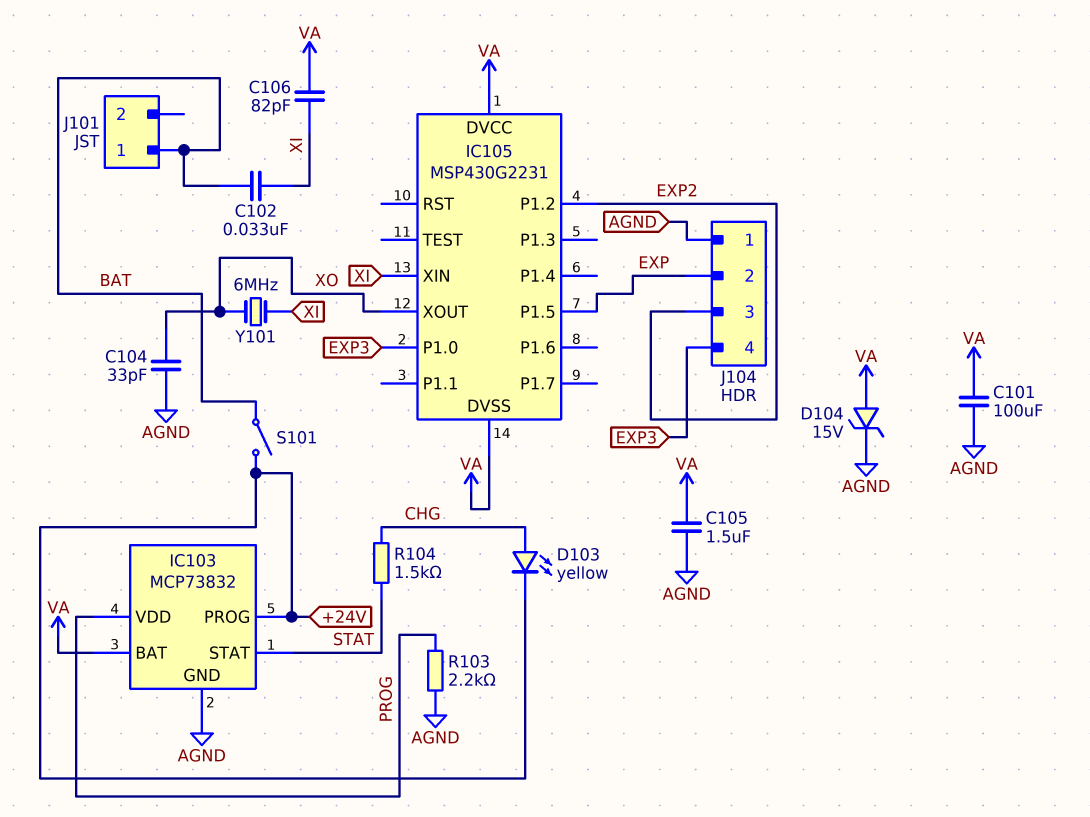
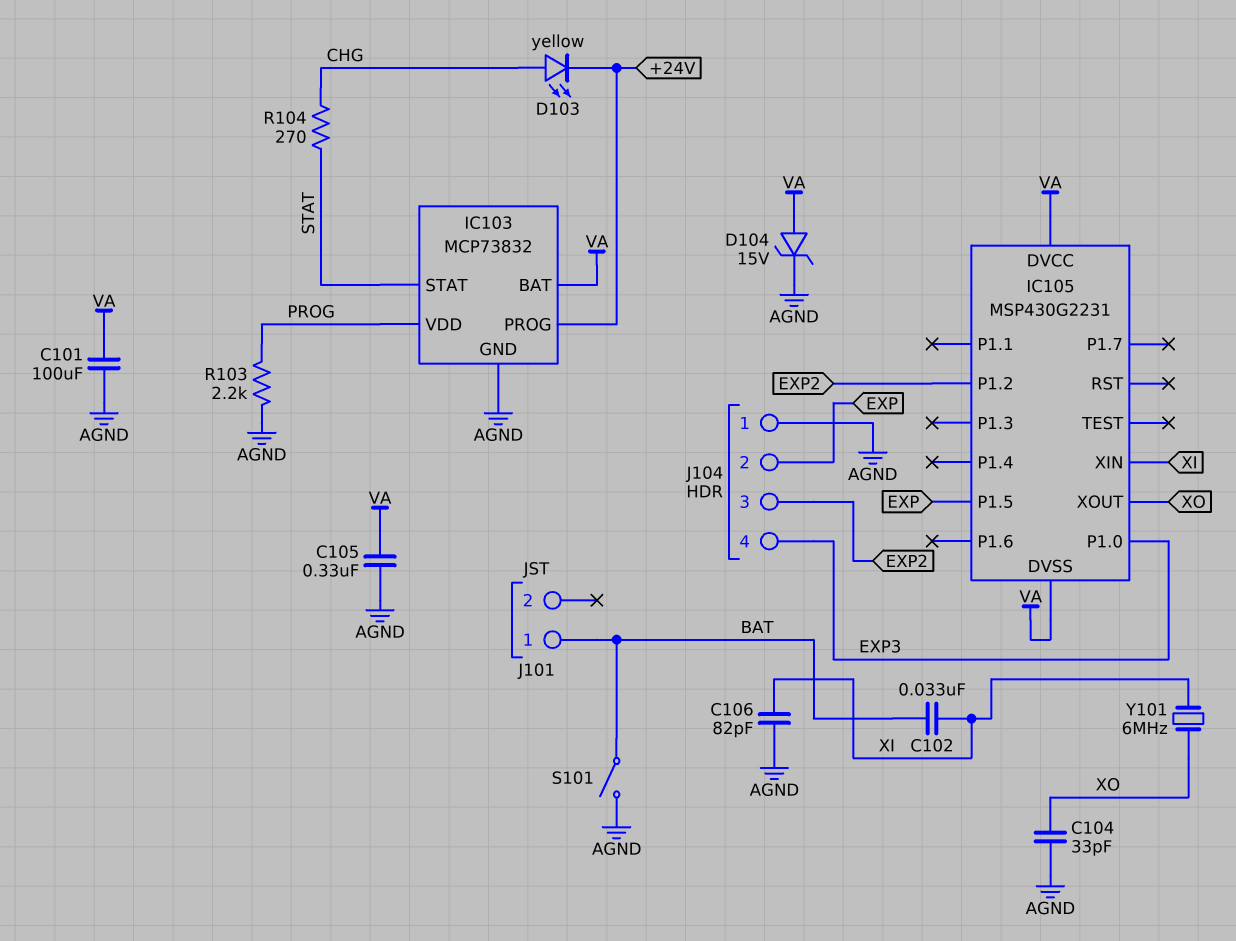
C105: 1.5uF (AGND, VA) -> 330nF (AGND, VA)
C106: 82pF (VA, XI) -> 82pF (AGND, XI)
R104: 1.5k (CHG, STAT) -> 270 (CHG, STAT)
S101: switch (+24V, BAT) -> switch (AGND, BAT)

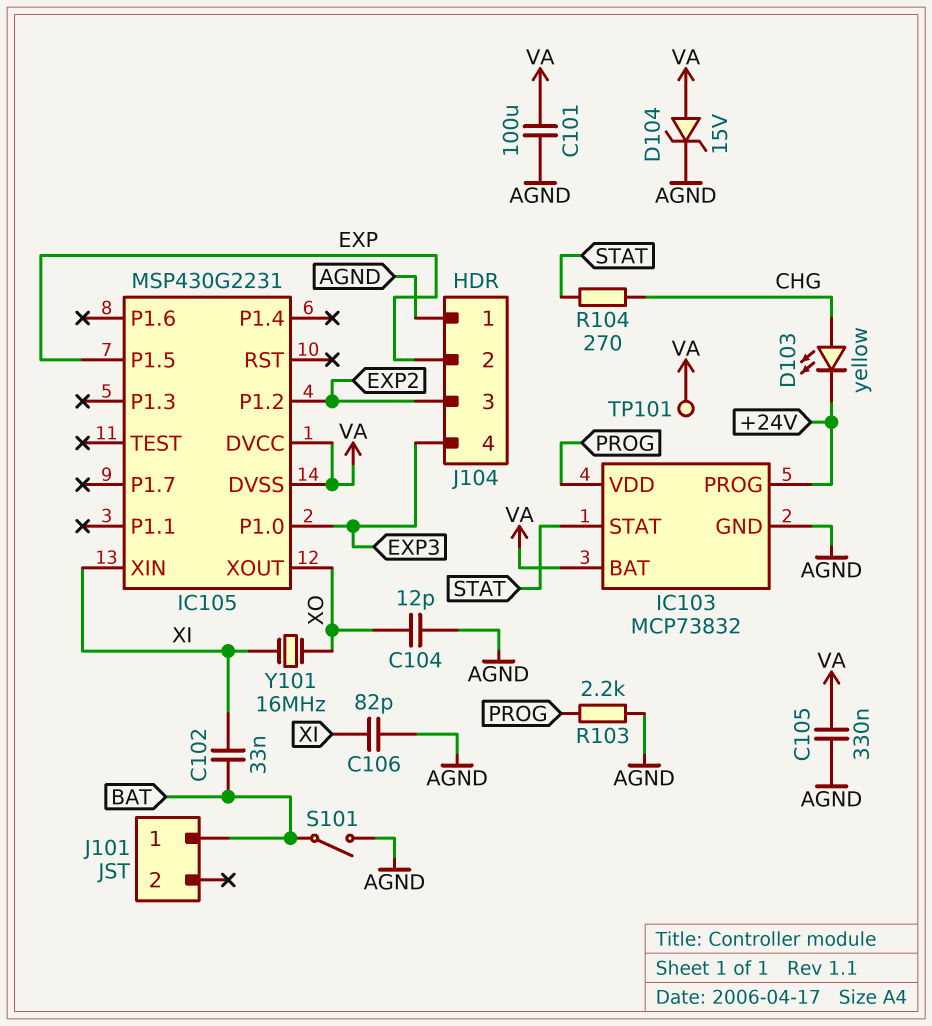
C104: 33pF (AGND, XO) -> 12pF (AGND, XO)
TP101: none -> test point (VA)
Y101: 6MHz (XI, XO) -> 16MHz (XI, XO)

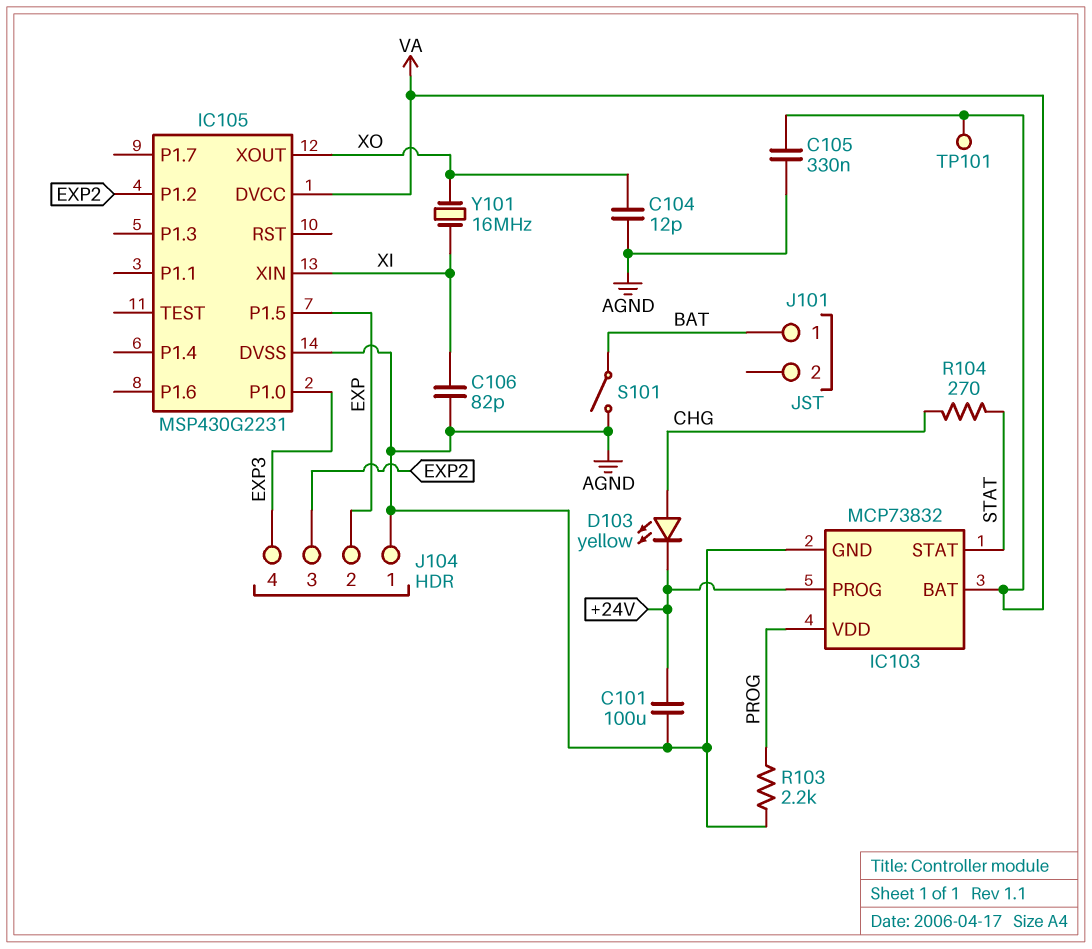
C101: 100uF (AGND, VA) -> 100uF (+24V, AGND)
C102: 33nF (BAT, XI) -> none
D104: zener 15V (A VA, K AGND) -> none
IC105 pin DVSS: VA -> AGND

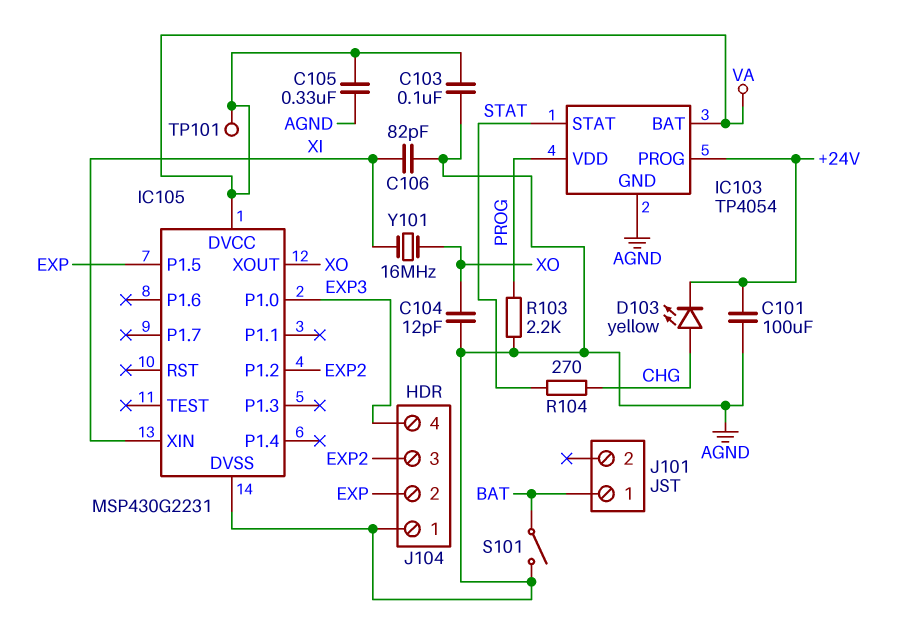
C103: none -> 100nF (AGND, VA)
IC103: MCP73832 -> TP4054

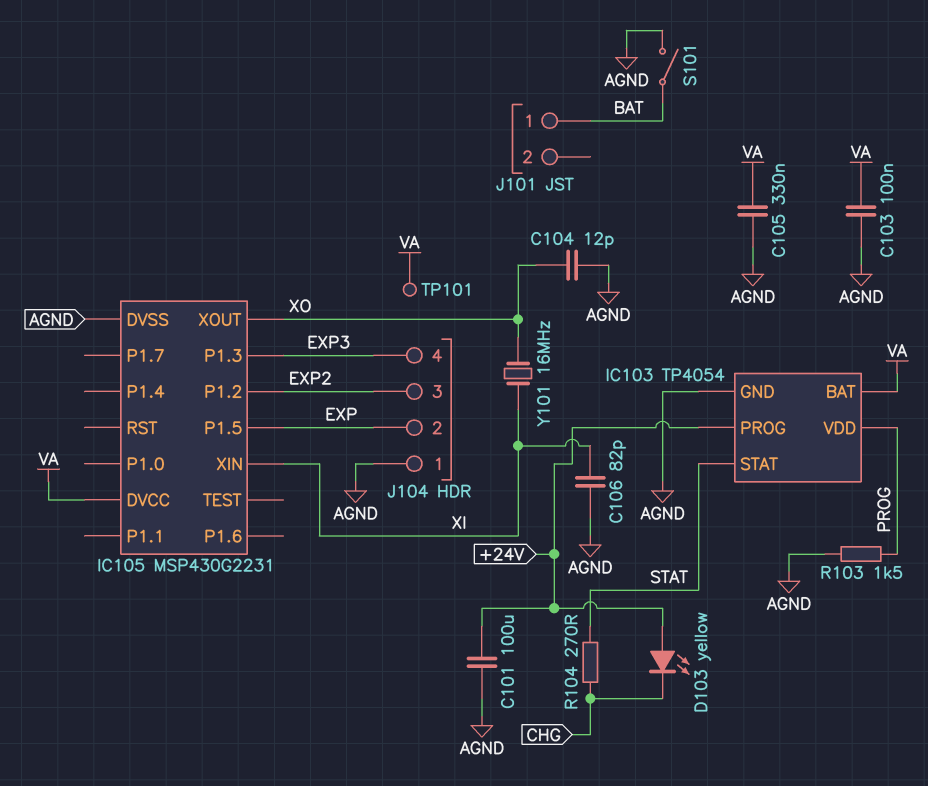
D103: LED yellow (A CHG, K +24V) -> LED yellow (A +24V, K CHG)
IC105 pin P1.0: EXP3 -> none
IC105 pin P1.3: none -> EXP3
R103: 2.2k (AGND, PROG) -> 1.5k (AGND, PROG)

